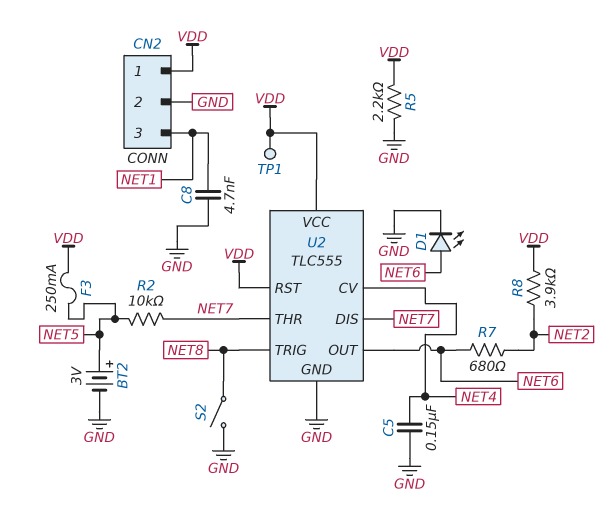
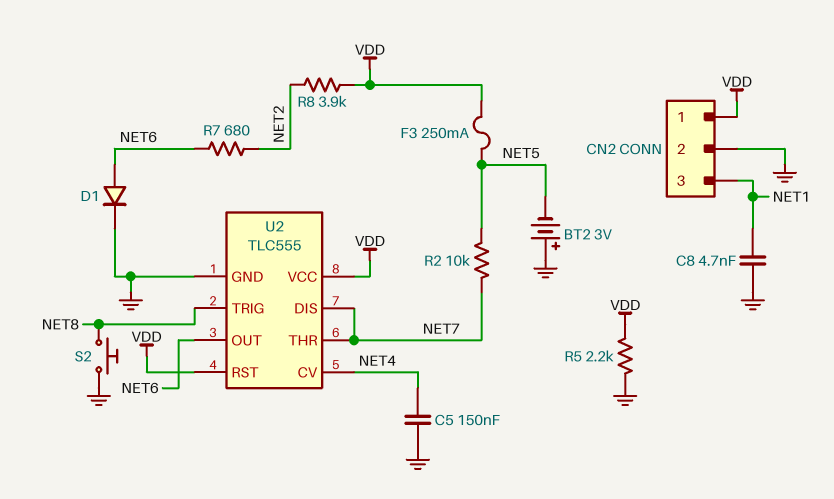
BT2: 3V (plus NET5, minus GND) -> 3V (plus GND, minus NET5)
D1: LED (A NET6, K GND) -> diode (A NET6, K GND)
S2: switch (GND, NET8) -> button (GND, NET8)
TP1: test point (VDD) -> none

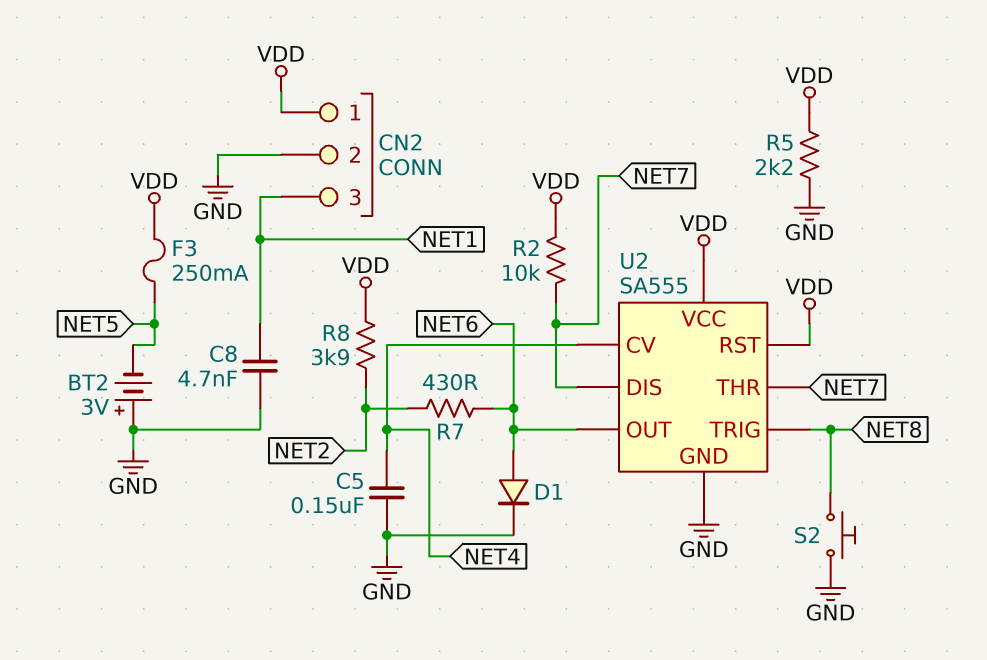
R2: 10k (NET5, NET7) -> 10k (NET7, VDD)
R7: 680 (NET2, NET6) -> 430 (NET2, NET6)
U2: TLC555 -> SA555

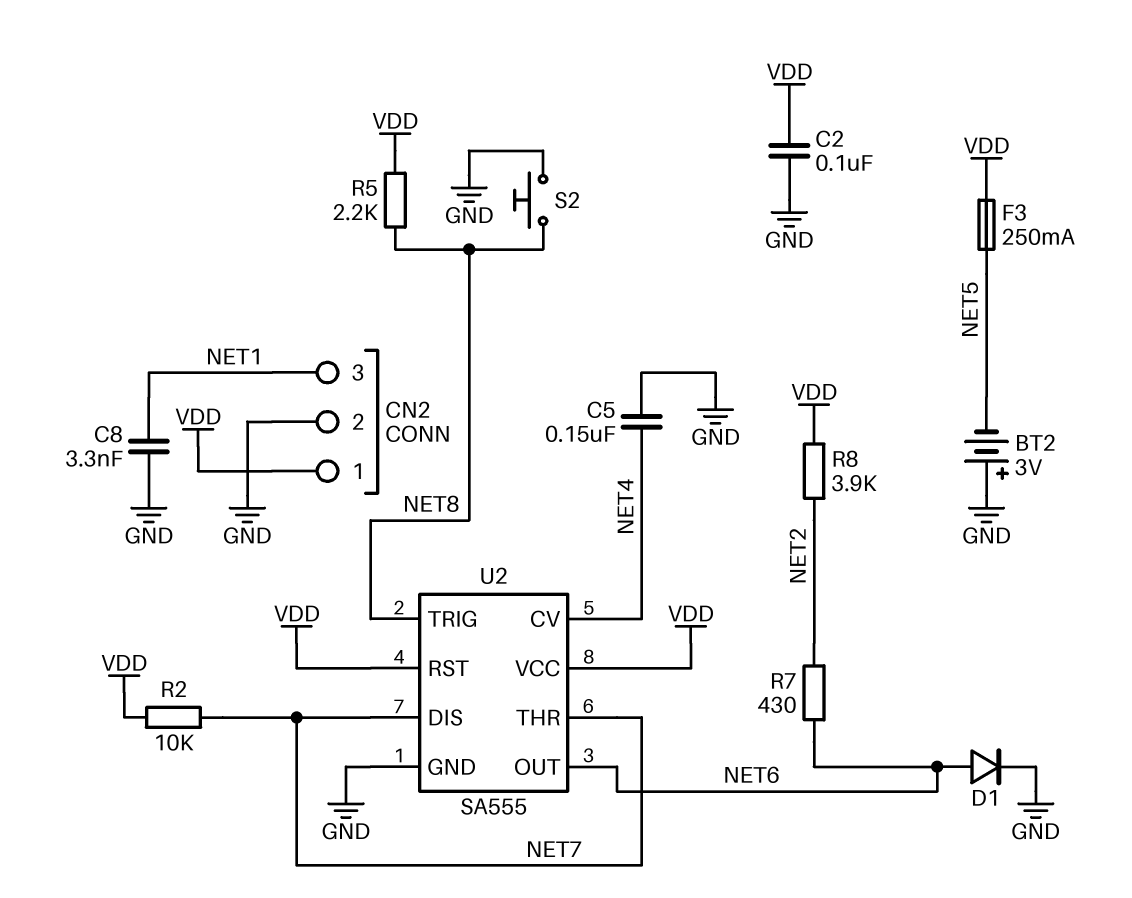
C2: none -> 100nF (GND, VDD)
C8: 4.7nF (GND, NET1) -> 3.3nF (GND, NET1)
R5: 2.2k (GND, VDD) -> 2.2k (NET8, VDD)

